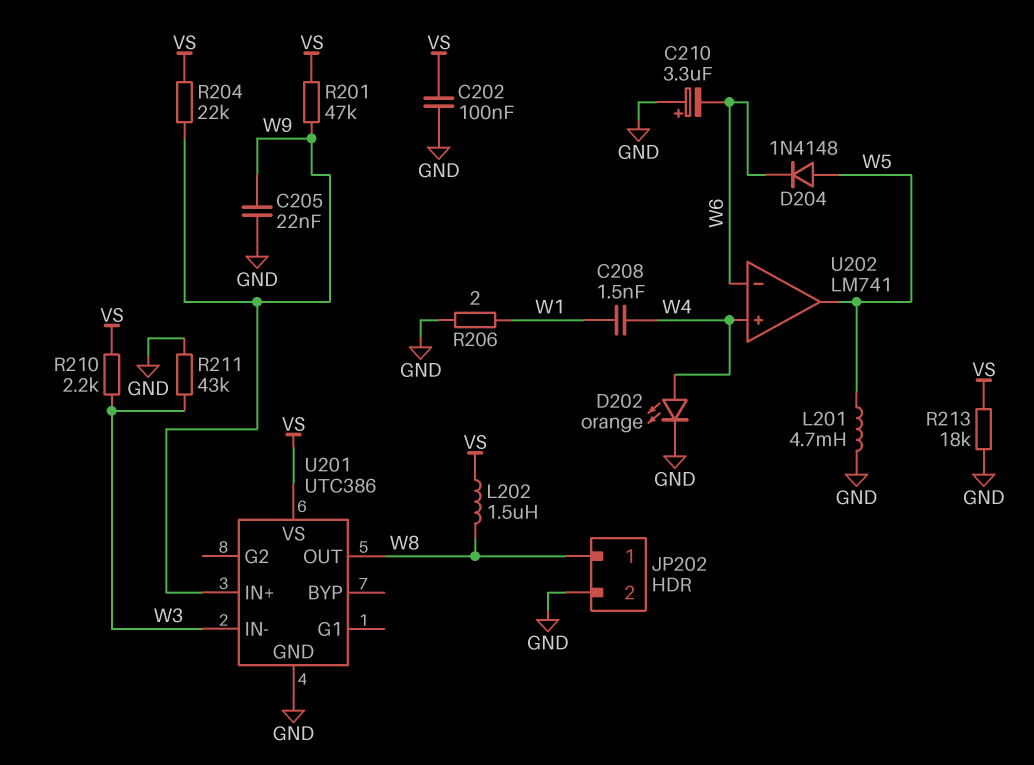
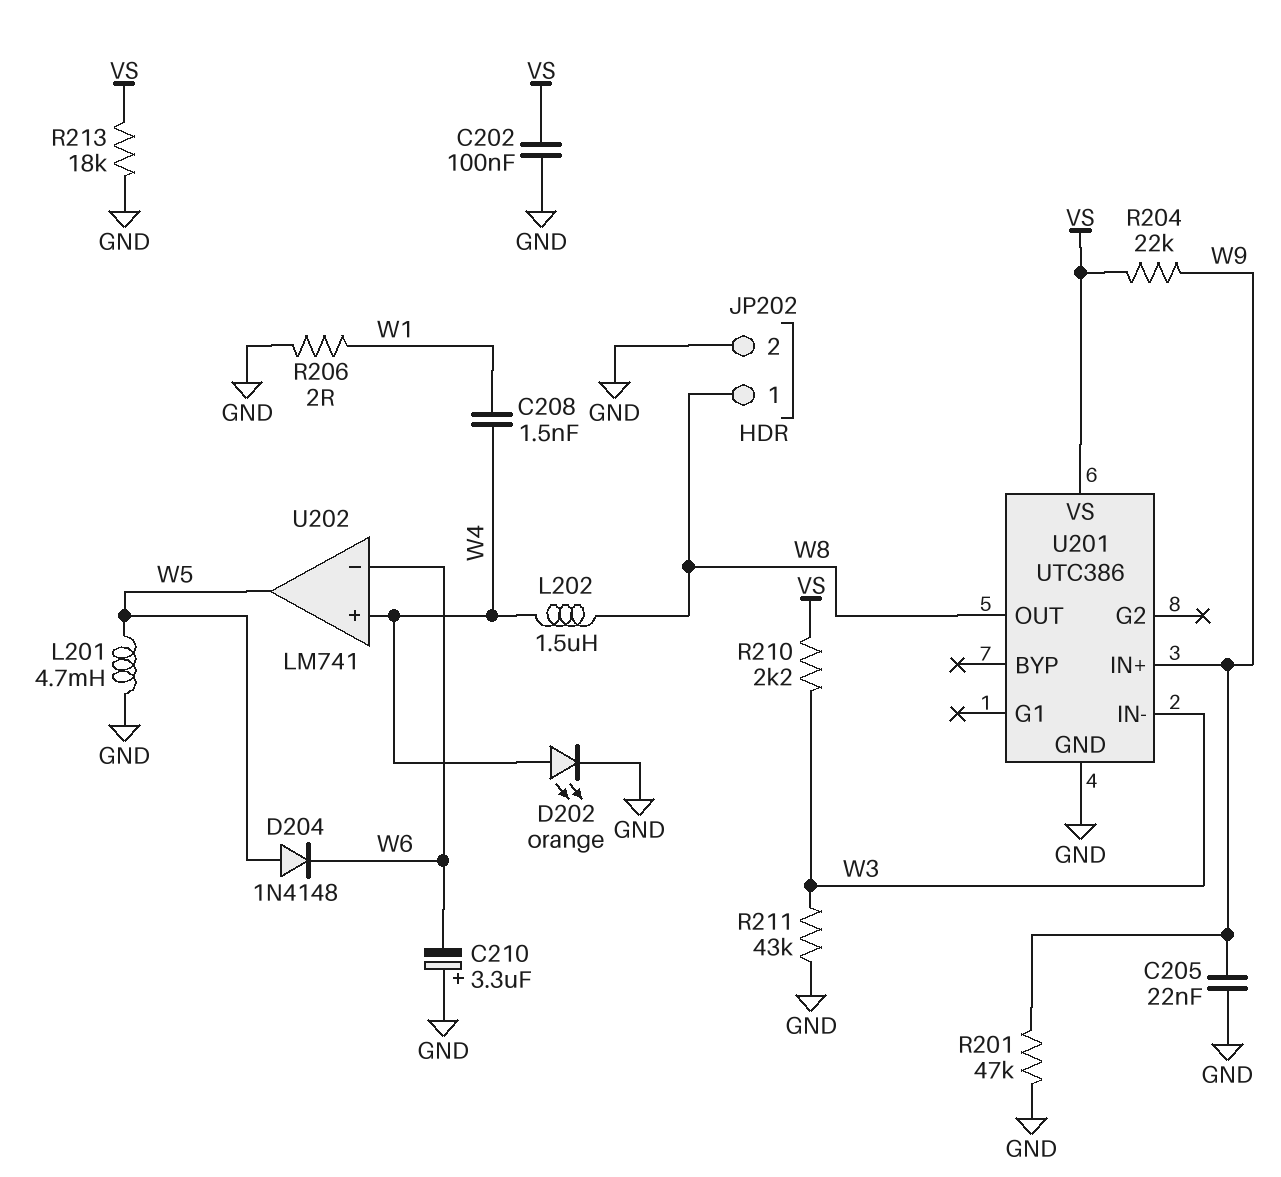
L202: 1.5uH (VS, W8) -> 1.5uH (W4, W8)
R201: 47k (VS, W9) -> 47k (GND, W9)

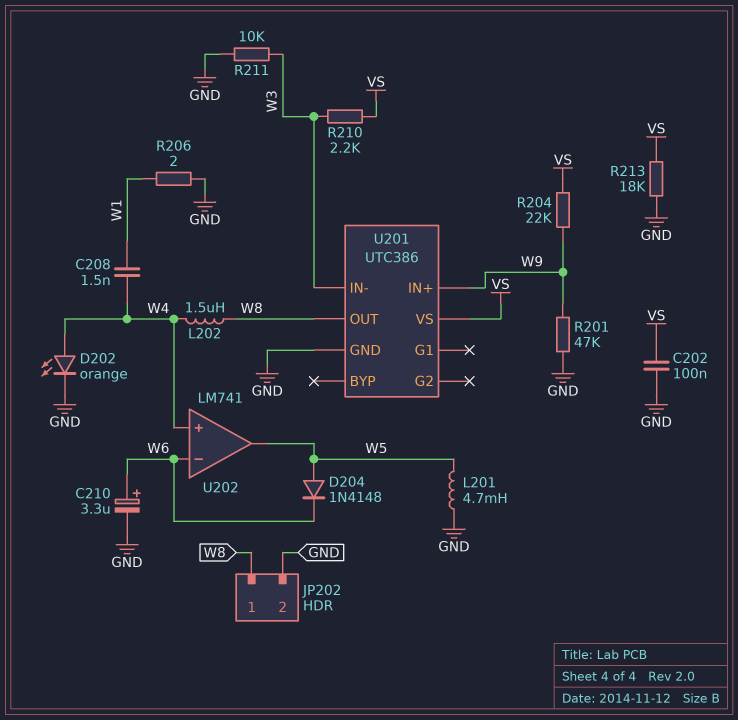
C205: 22nF (GND, W9) -> none
C210: 3.3uF (plus GND, minus W6) -> 3.3uF (plus W6, minus GND)
R211: 43k (GND, W3) -> 10k (GND, W3)

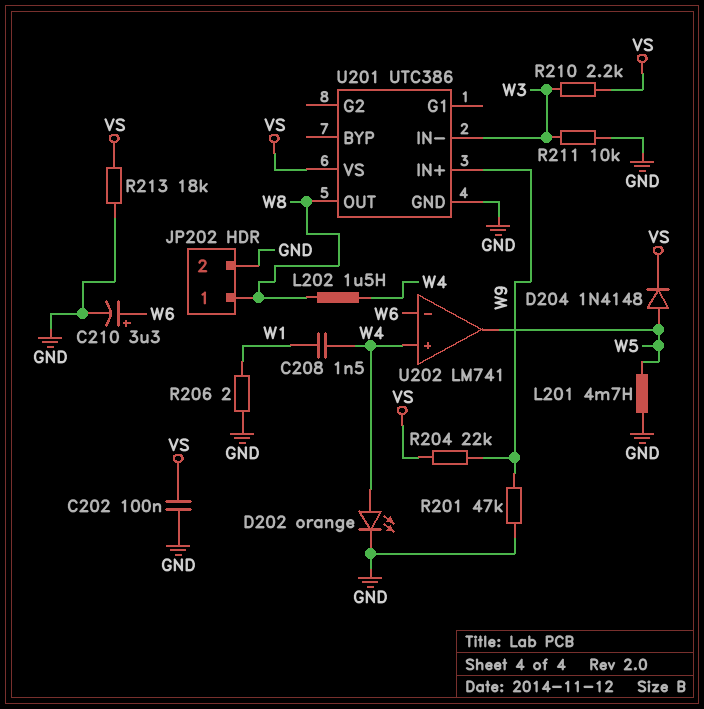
D204: diode 1N4148 (A W5, K W6) -> diode 1N4148 (A W5, K VS)

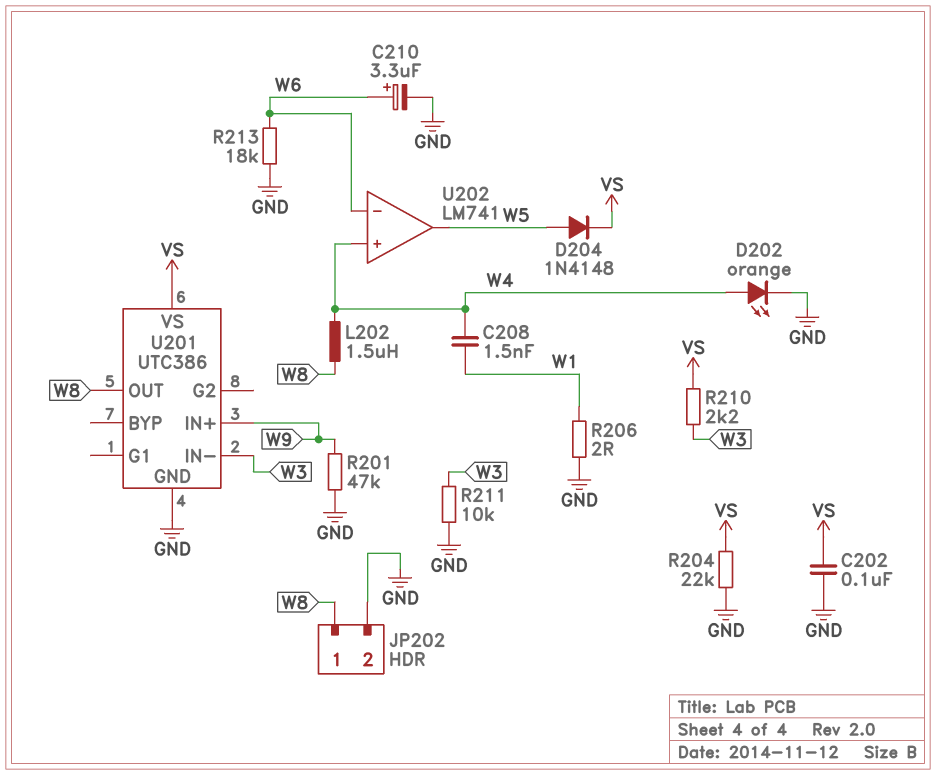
L201: 4.7mH (GND, W5) -> none
R204: 22k (VS, W9) -> 22k (GND, VS)
R213: 18k (GND, VS) -> 18k (GND, W6)

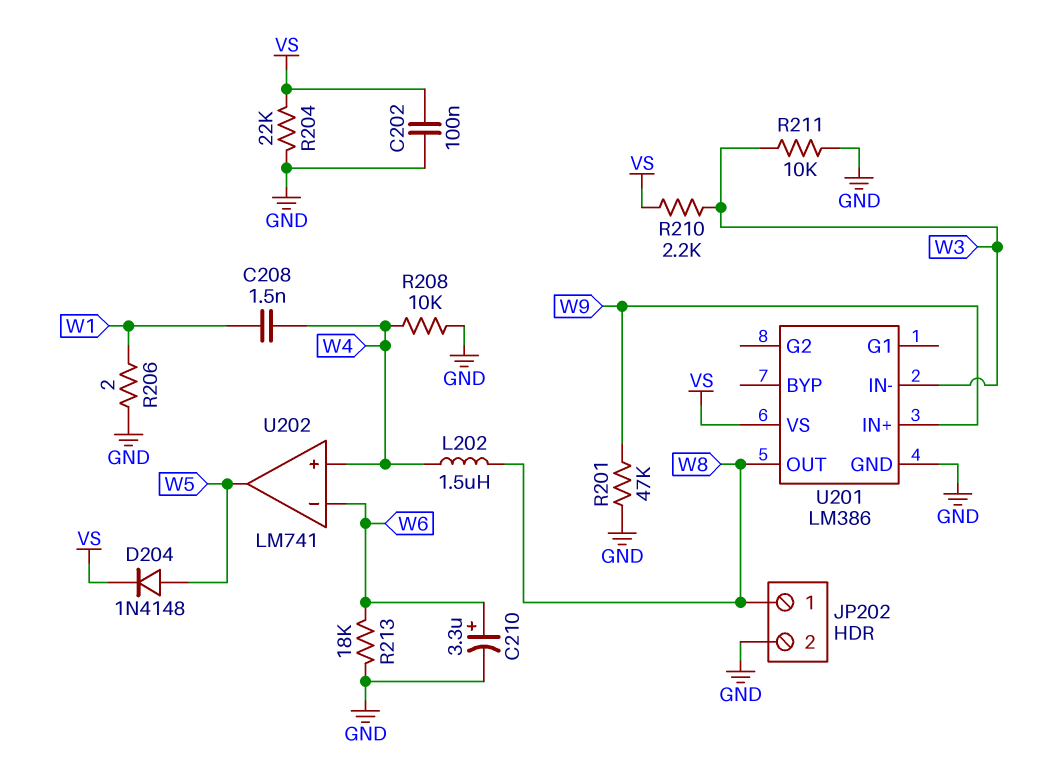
D202: LED orange (A W4, K GND) -> none
R208: none -> 10k (GND, W4)
U201: UTC386 -> LM386

